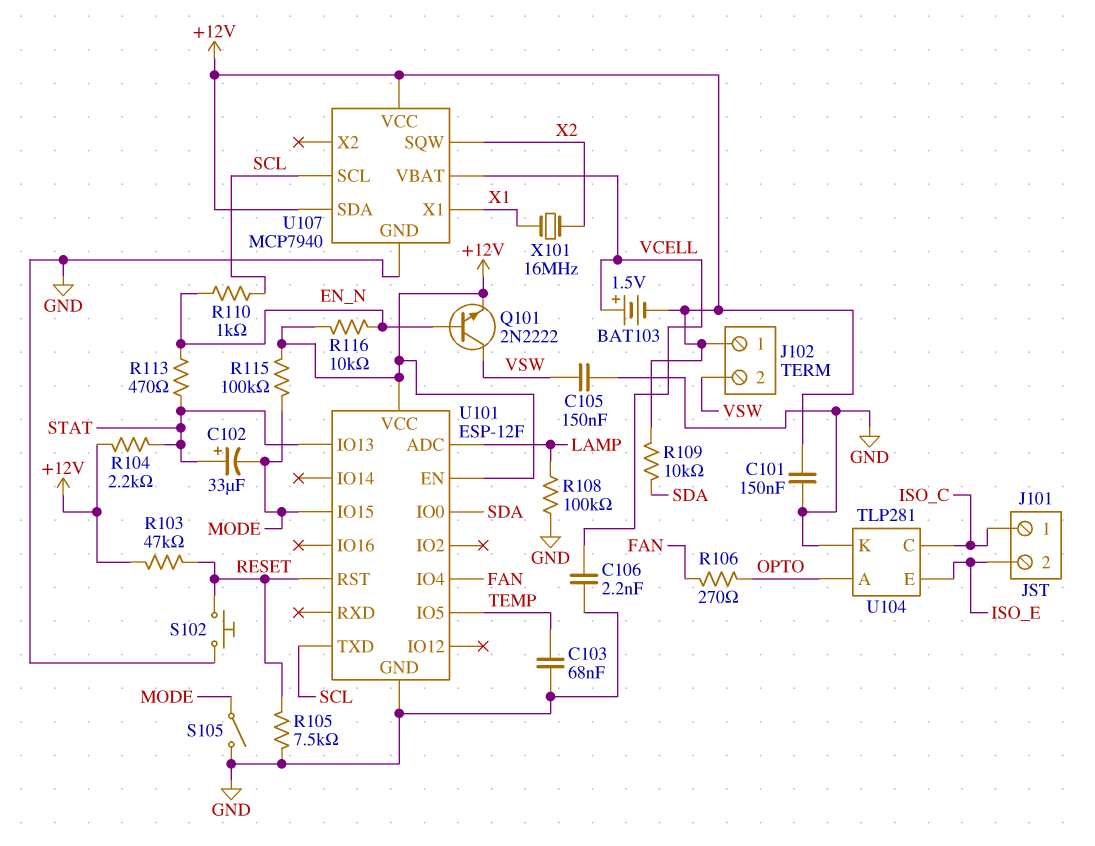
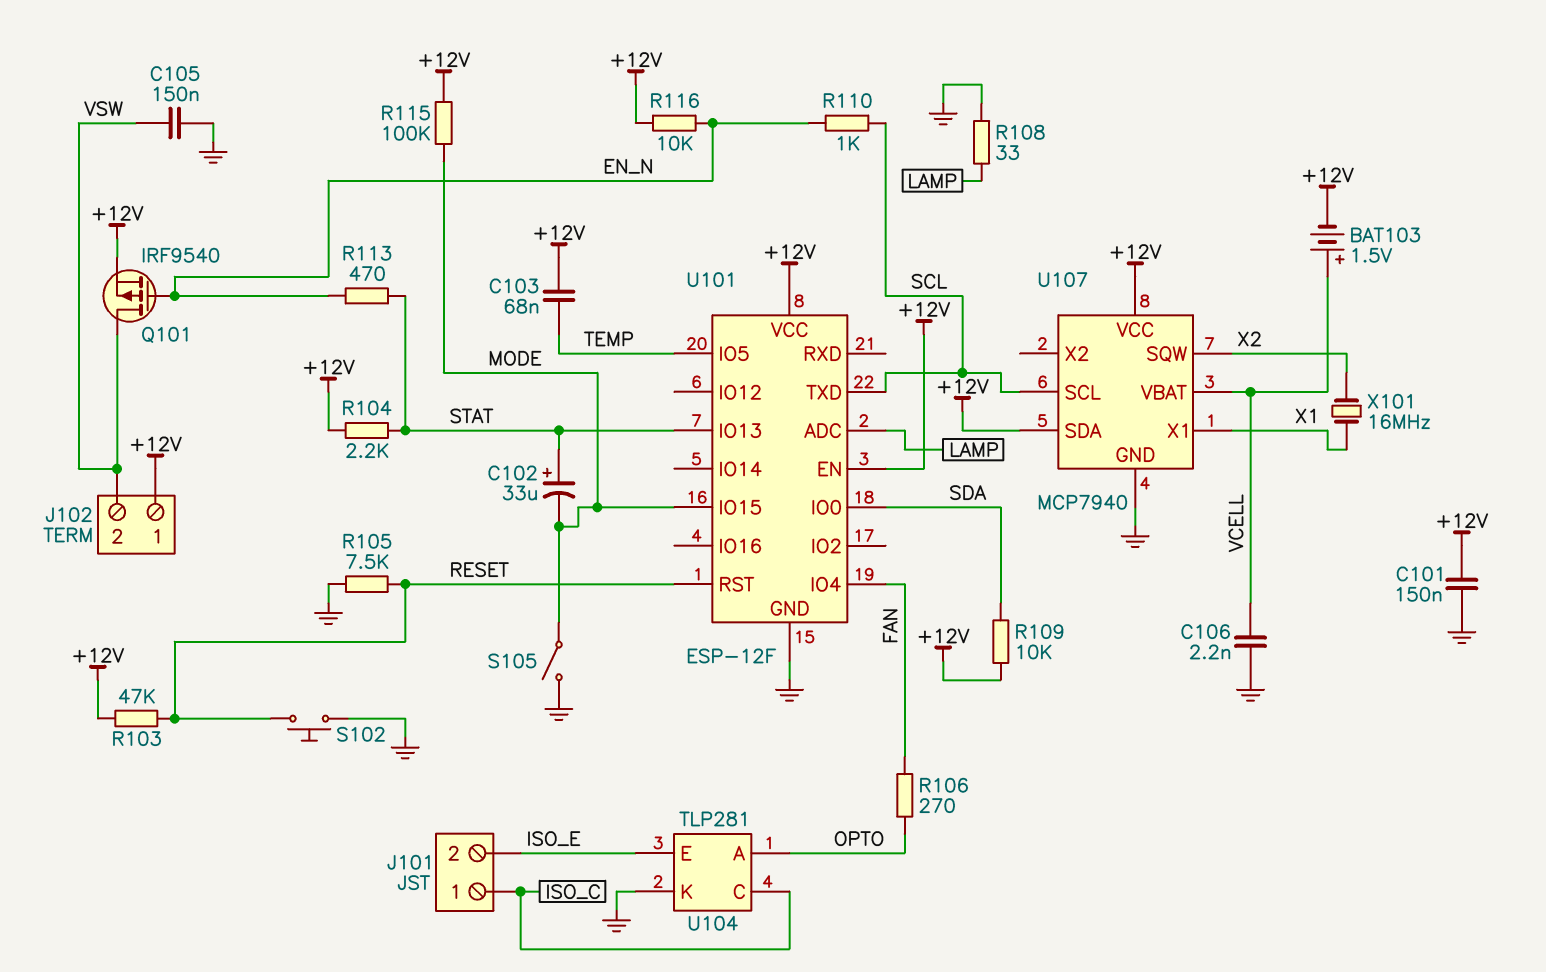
C103: 68nF (GND, TEMP) -> 68nF (+12V, TEMP)
Q101: NPN 2N2222 (B EN_N, C VSW, E +12V) -> PMOS IRF9540 (G EN_N, D VSW, S +12V)
R108: 100k (GND, LAMP) -> 33 (GND, LAMP)

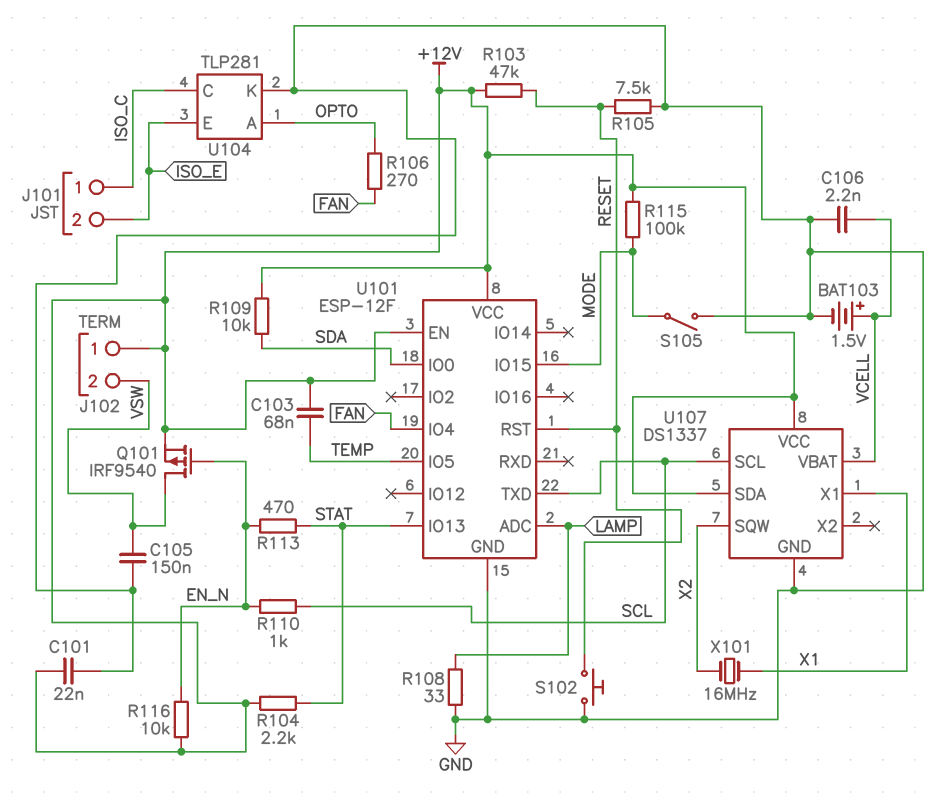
BAT103: 1.5V (plus VCELL, minus +12V) -> 1.5V (plus VCELL, minus GND)
C101: 150nF (+12V, GND) -> 22nF (+12V, GND)
C102: 33uF (plus STAT, minus MODE) -> none
U107: MCP7940 -> DS1337

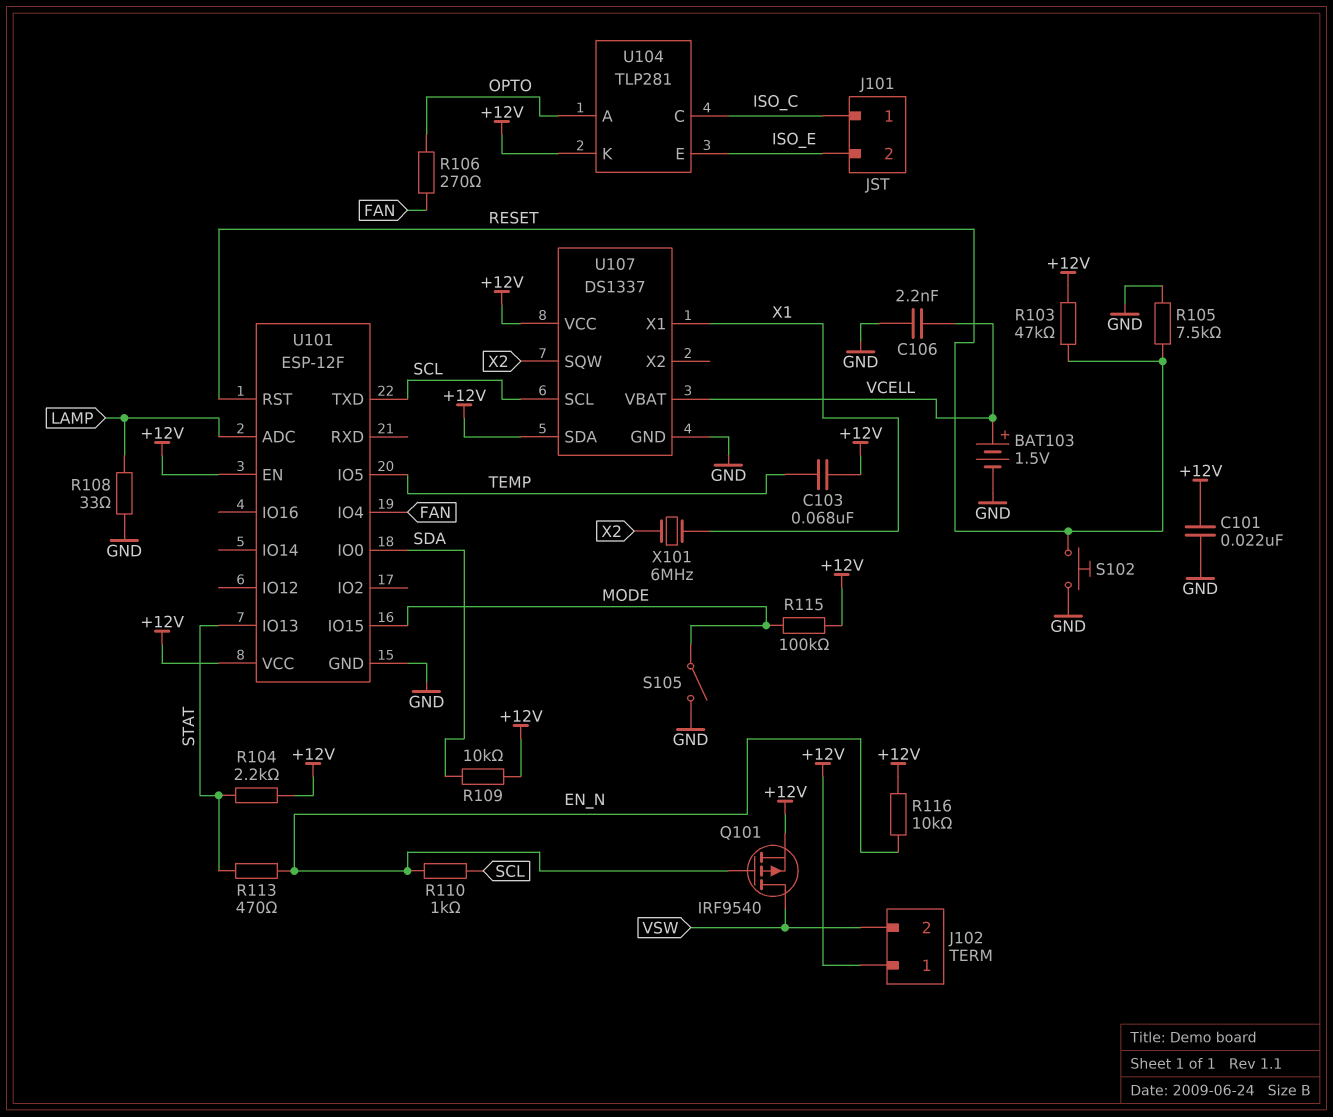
C105: 150nF (GND, VSW) -> none
U104 pin K: GND -> +12V
X101: 16MHz (X1, X2) -> 6MHz (X1, X2)

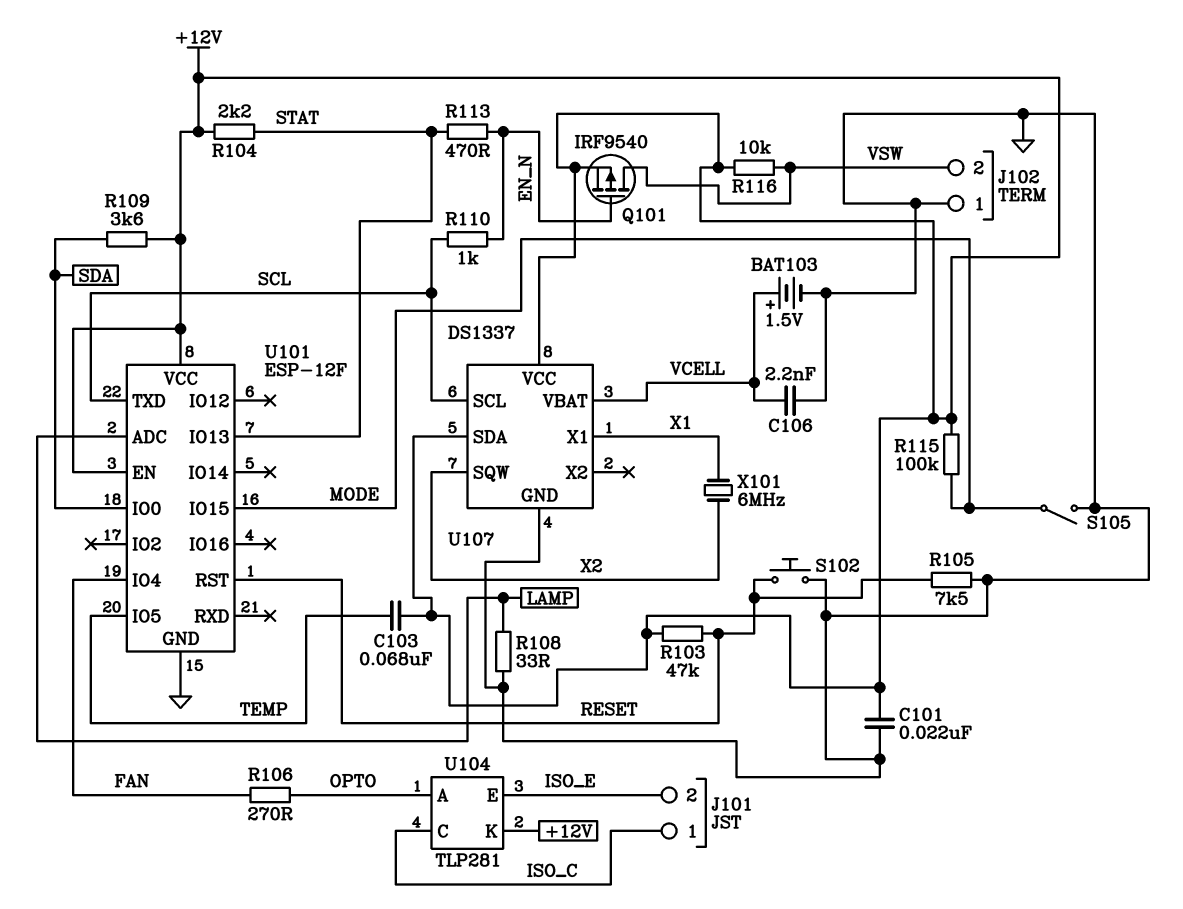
J102 pin 1: +12V -> GND
R109: 10k (+12V, SDA) -> 3.6k (+12V, SDA)
R116: 10k (+12V, EN_N) -> 10k (+12V, VSW)

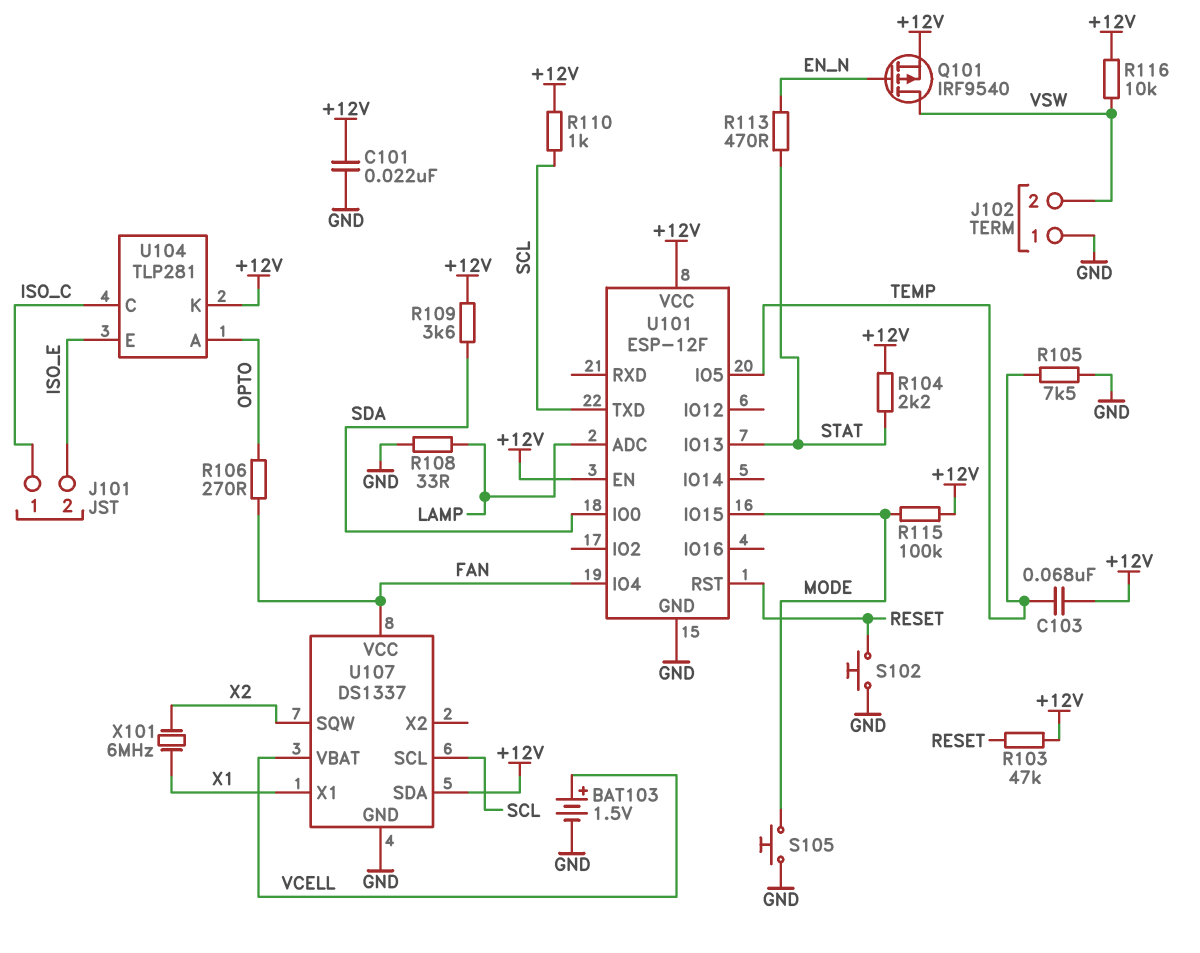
C106: 2.2nF (GND, VCELL) -> none
R105: 7.5k (GND, RESET) -> 7.5k (GND, TEMP)
R110: 1k (EN_N, SCL) -> 1k (+12V, SCL)
S105: switch (GND, MODE) -> button (GND, MODE)
U107 pin VCC: +12V -> FAN

